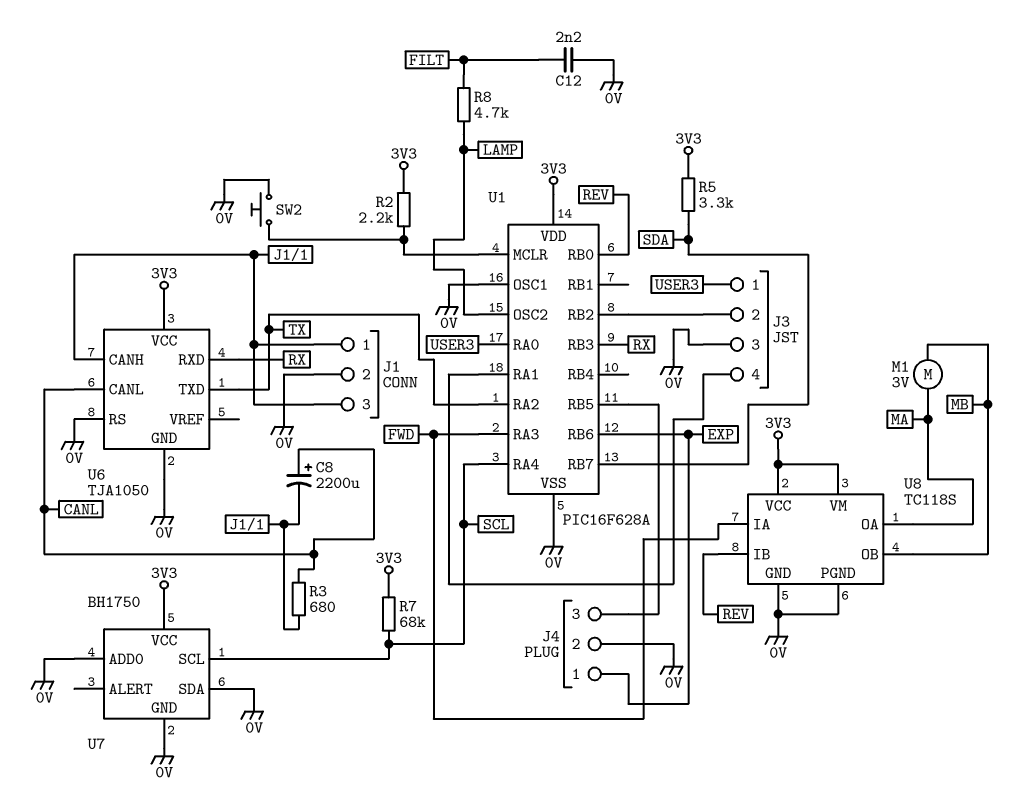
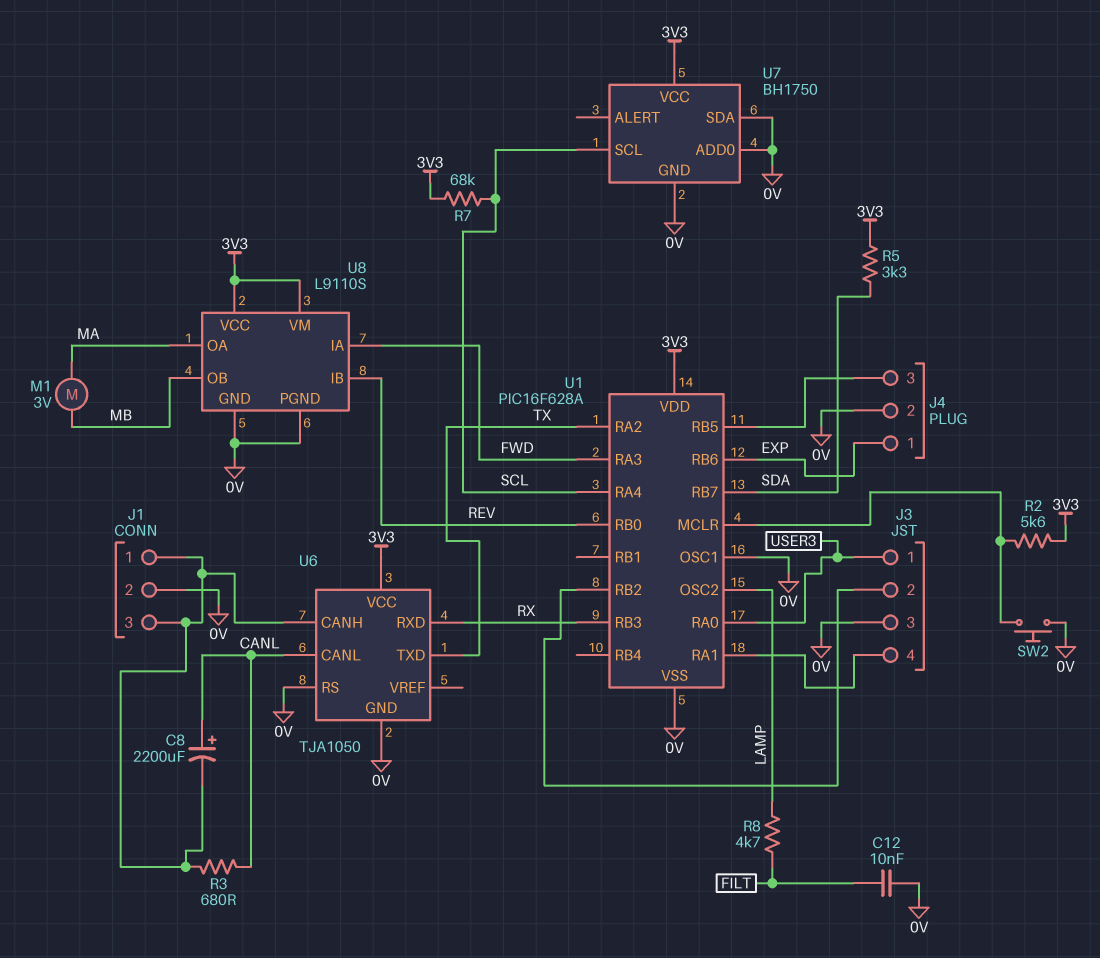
C12: 2.2nF (0V, FILT) -> 10nF (0V, FILT)
R2: 2.2k (3V3, U1/MCLR) -> 5.6k (3V3, U1/MCLR)
U8: TC118S -> L9110S

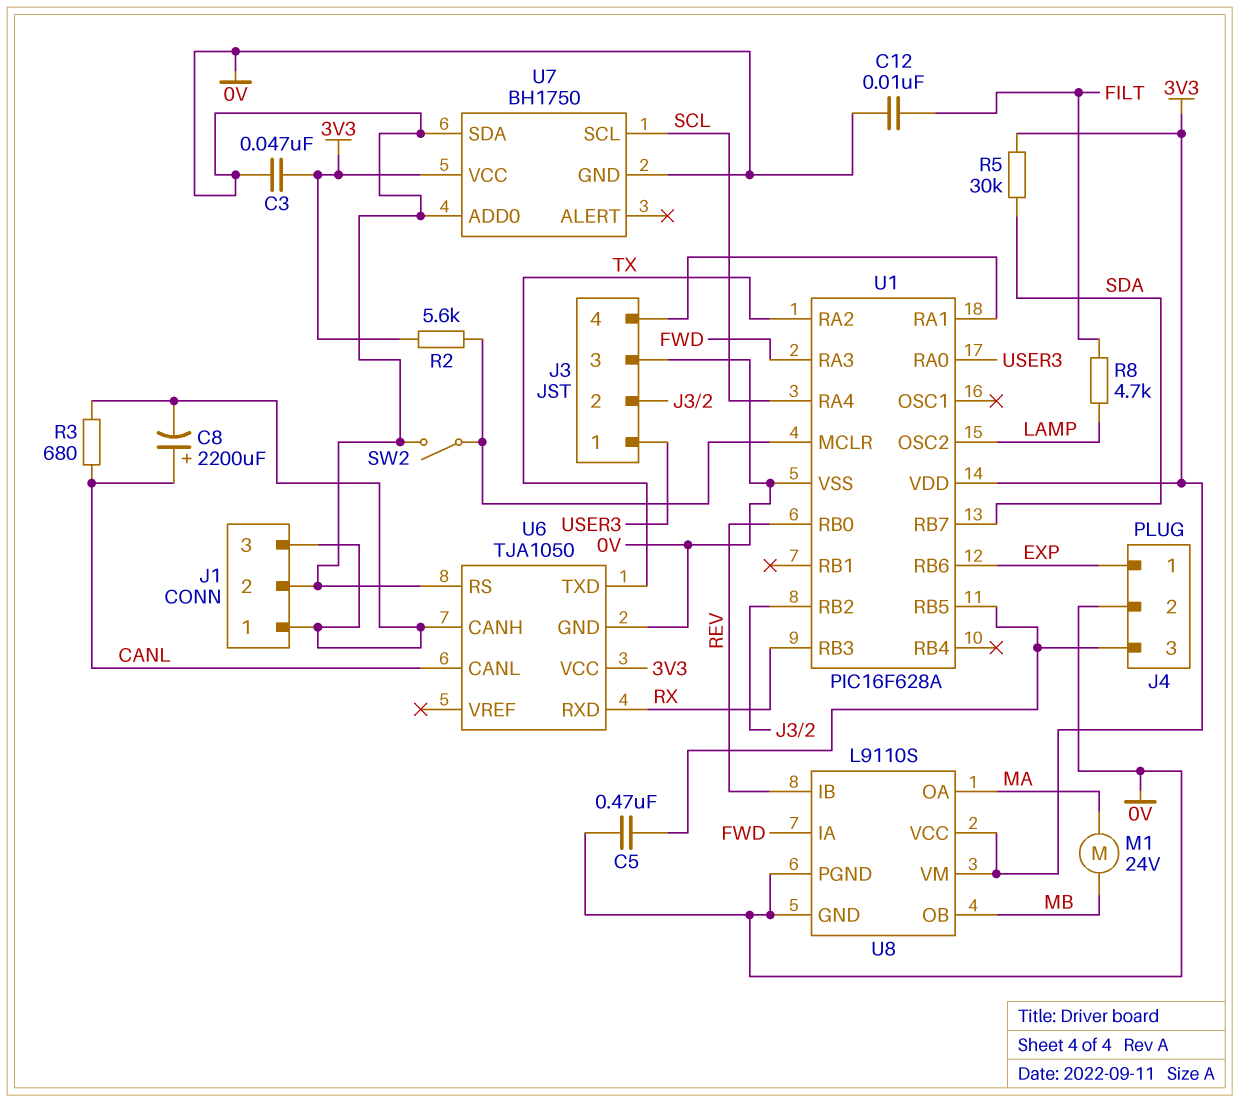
C3: none -> 47nF (0V, 3V3)
C5: none -> 470nF (0V, J4/3)
M1: motor 3V (MA, MB) -> motor 24V (MA, MB)
R5: 3.3k (3V3, SDA) -> 30k (3V3, SDA)
R7: 68k (3V3, SCL) -> none
SW2: button (0V, U1/MCLR) -> switch (0V, U1/MCLR)
U1 pin OSC1: 0V -> none

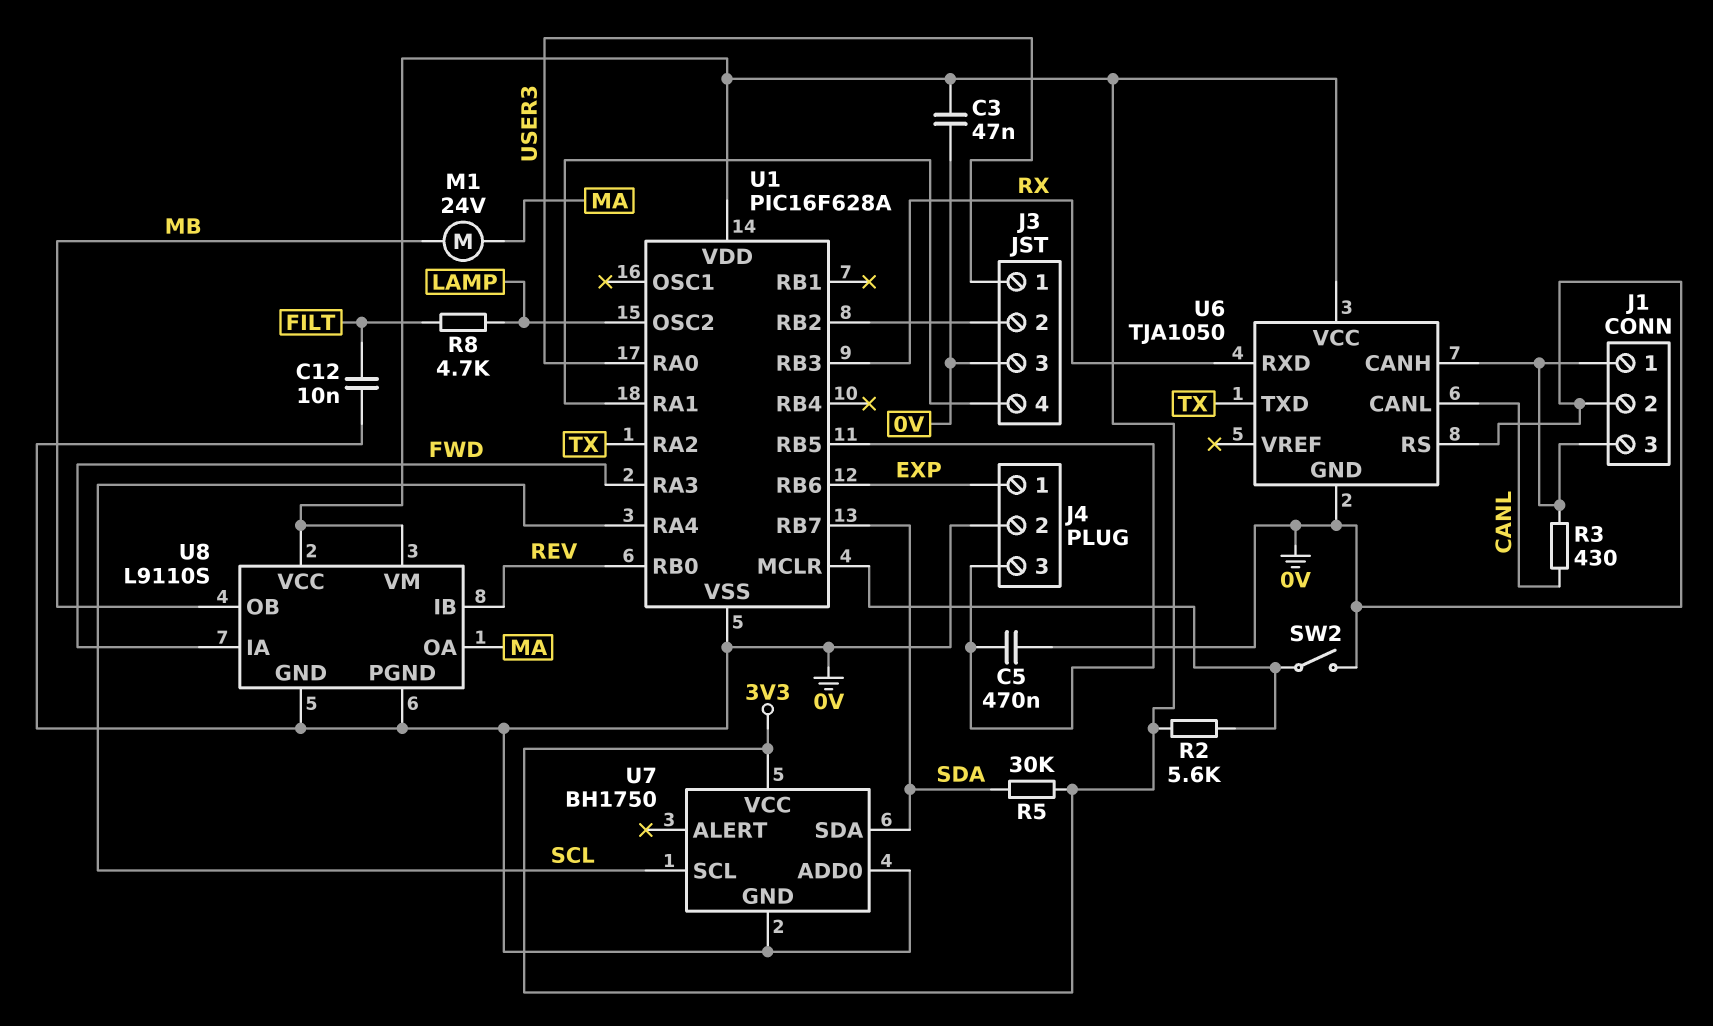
C8: 2200uF (plus CANL, minus J1/1) -> none
R3: 680 (CANL, J1/1) -> 430 (CANL, J1/1)
U7 pin SDA: 0V -> SDA

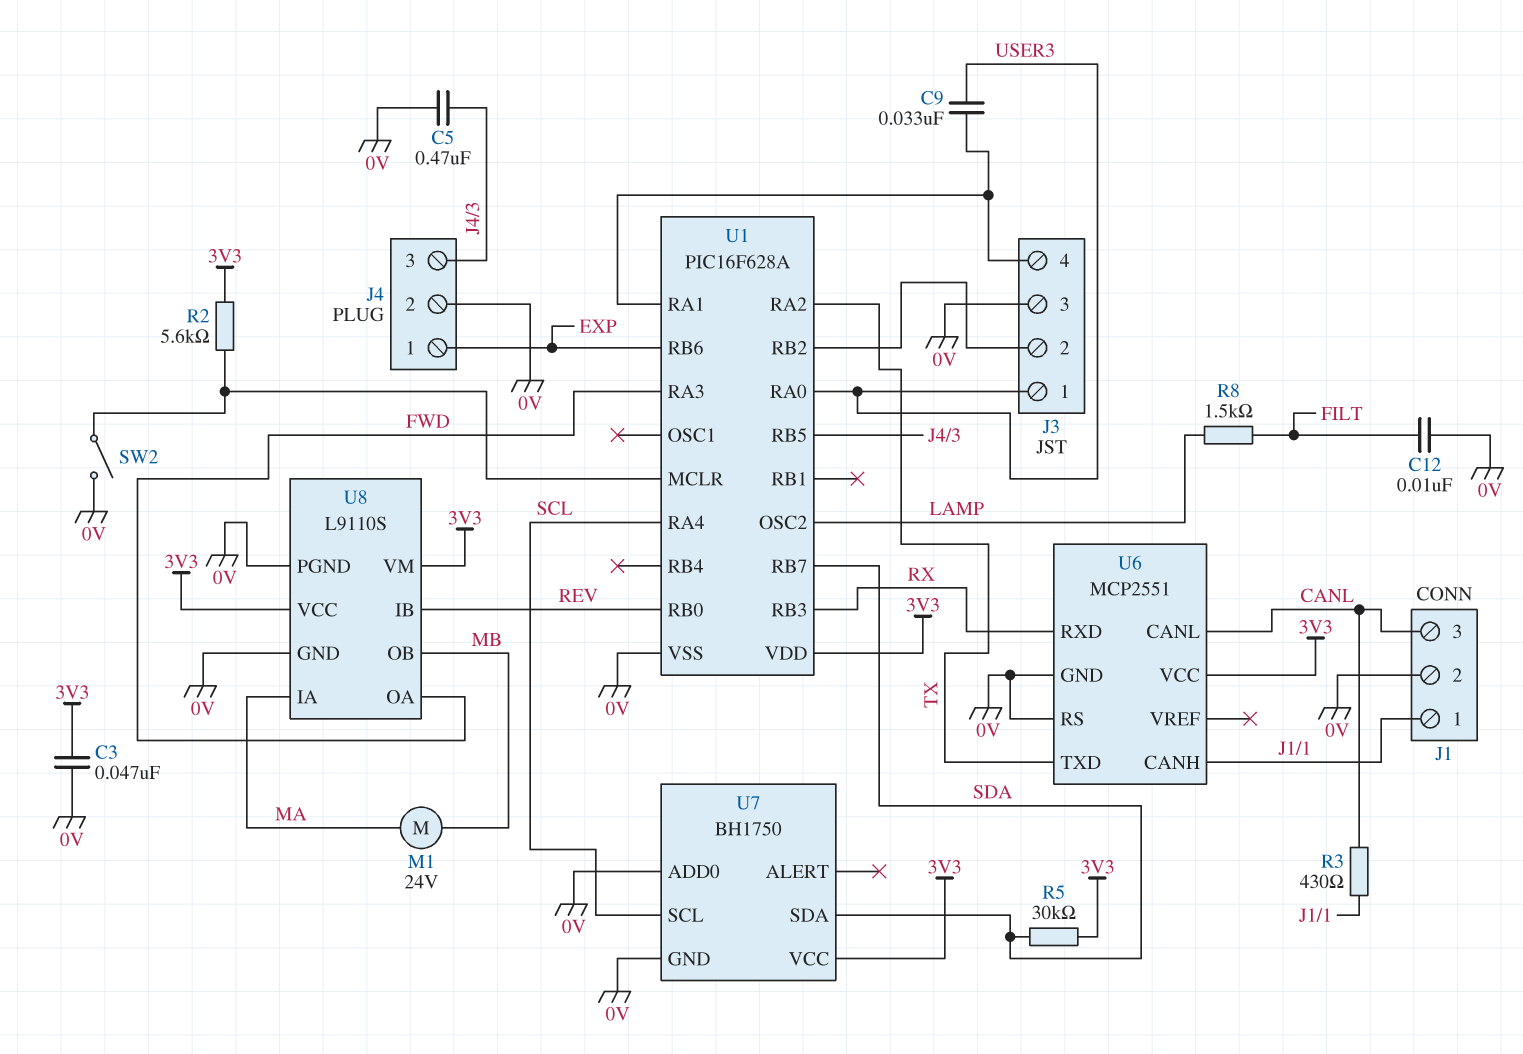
C9: none -> 33nF (J3/4, USER3)
J1 pin 3: J1/1 -> CANL
R8: 4.7k (FILT, LAMP) -> 1.5k (FILT, LAMP)
U6: TJA1050 -> MCP2551
U8 pin IA: FWD -> MA
U8 pin OA: MA -> FWD

